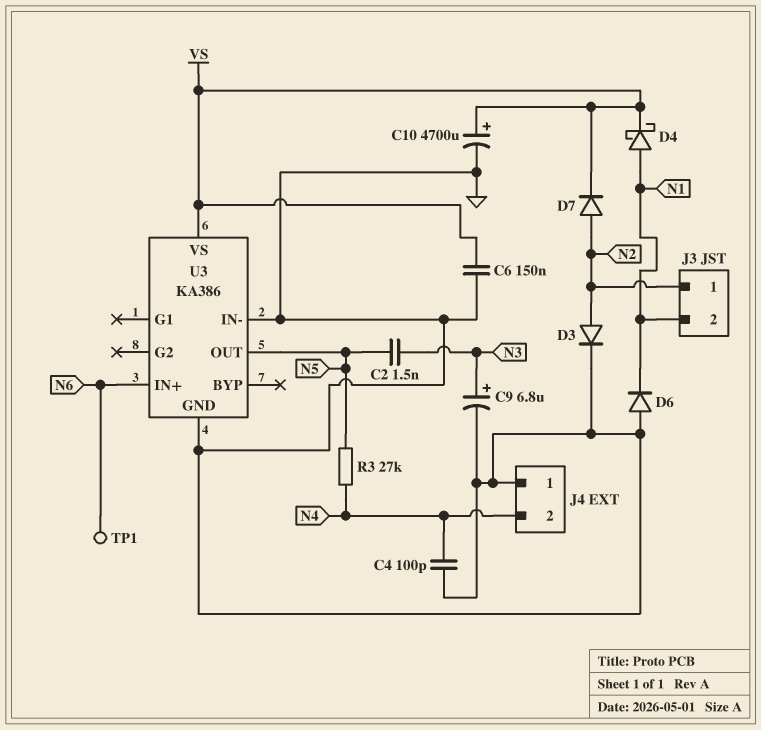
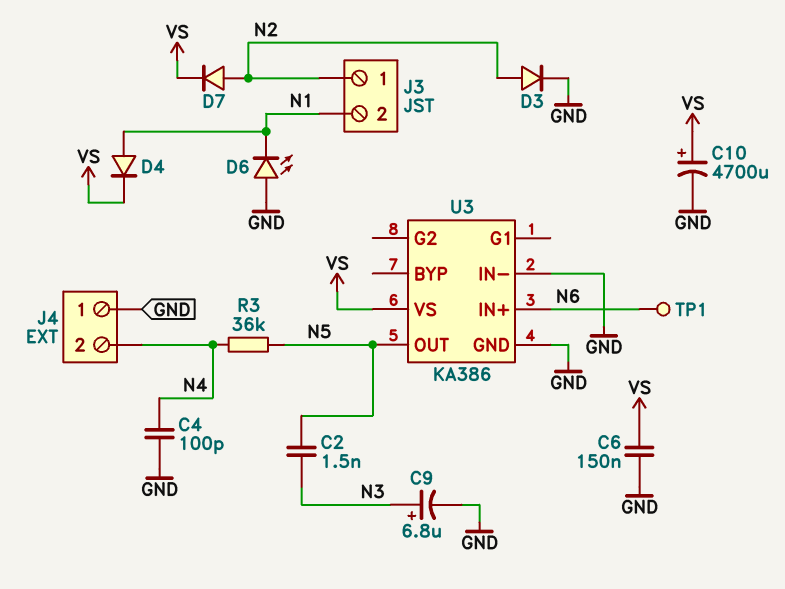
D4: schottky (A N1, K VS) -> diode (A N1, K VS)
D6: diode (A GND, K N1) -> LED (A GND, K N1)
R3: 27k (N4, N5) -> 36k (N4, N5)

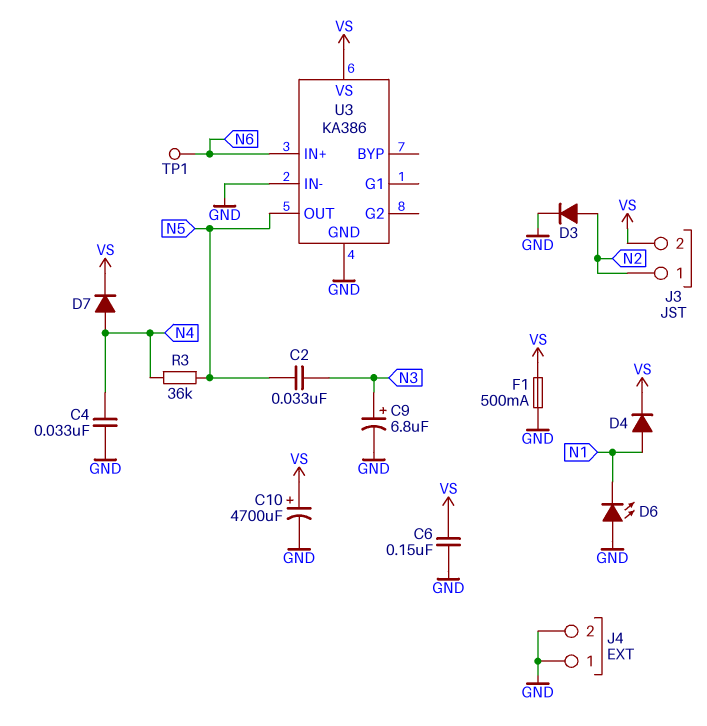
C2: 1.5nF (N3, N5) -> 33nF (N3, N5)
C4: 100pF (GND, N4) -> 33nF (GND, N4)
D7: diode (A N2, K VS) -> diode (A N4, K VS)
F1: none -> 500mA (GND, VS)
J3 pin 2: N1 -> VS
J4 pin 2: N4 -> GND

